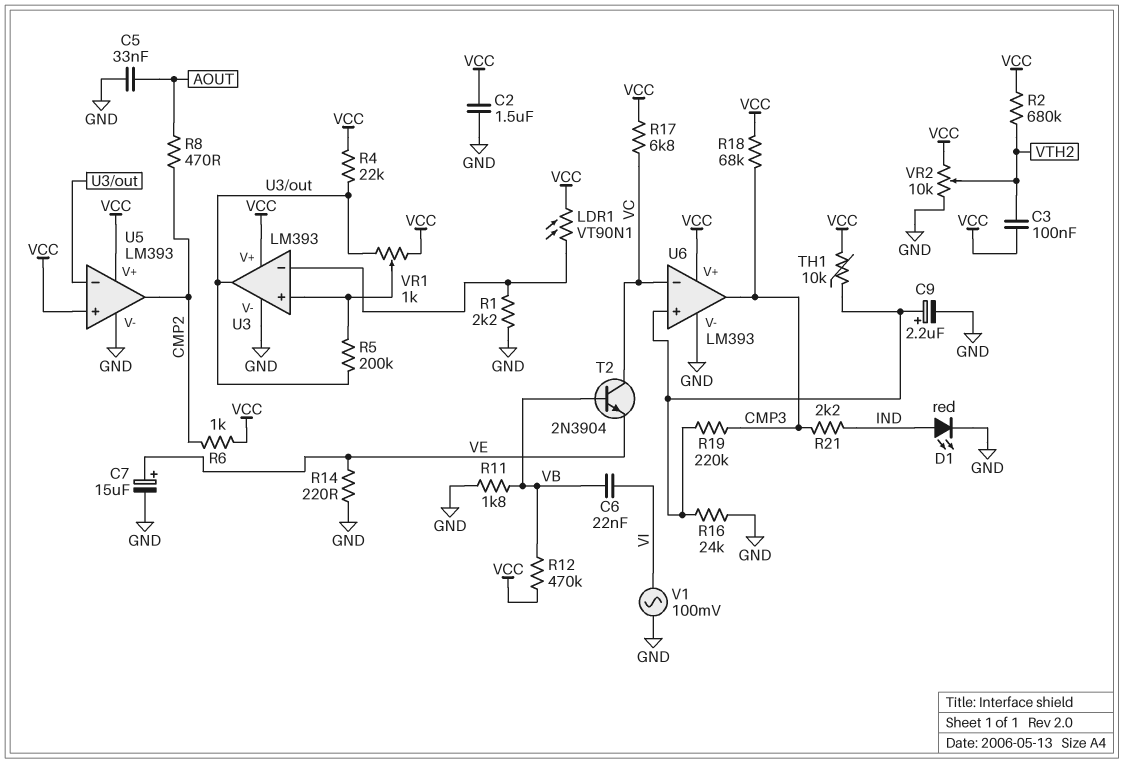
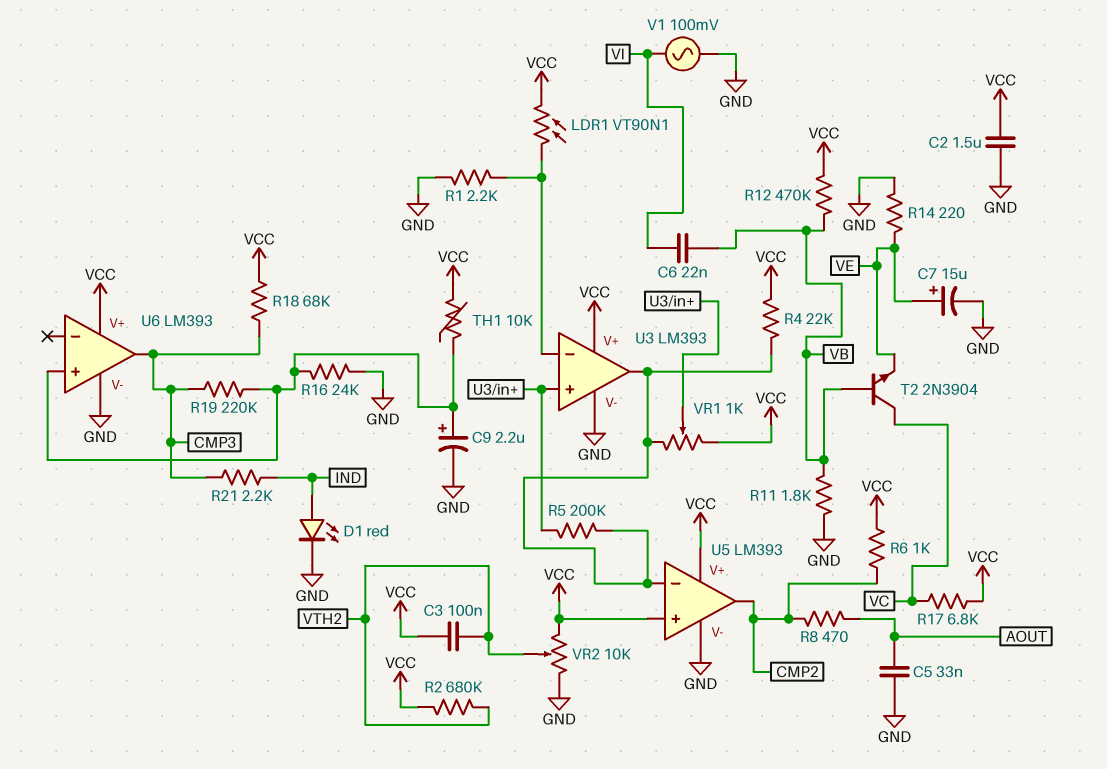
U6 pin in-: VC -> none

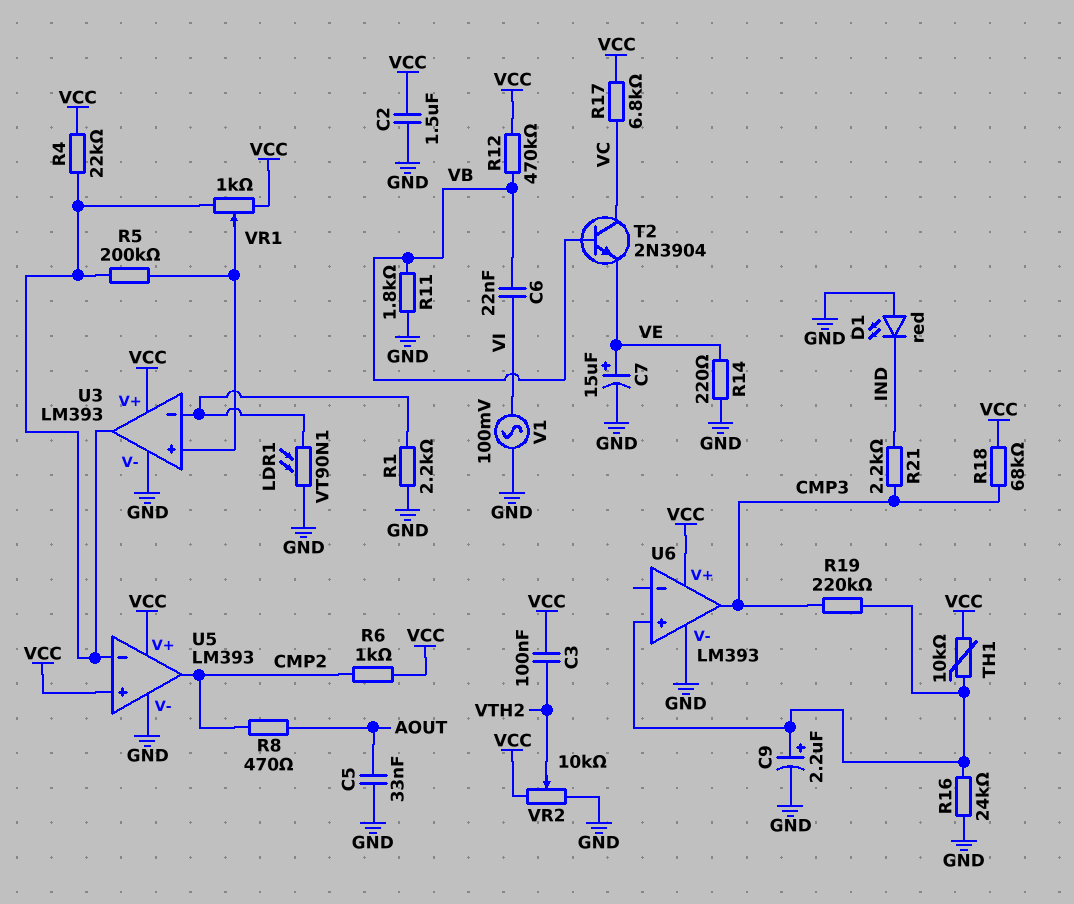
D1: LED red (A IND, K GND) -> LED red (A GND, K IND)
LDR1: VT90N1 (U3/in-, VCC) -> VT90N1 (GND, U3/in-)
R2: 680k (VCC, VTH2) -> none

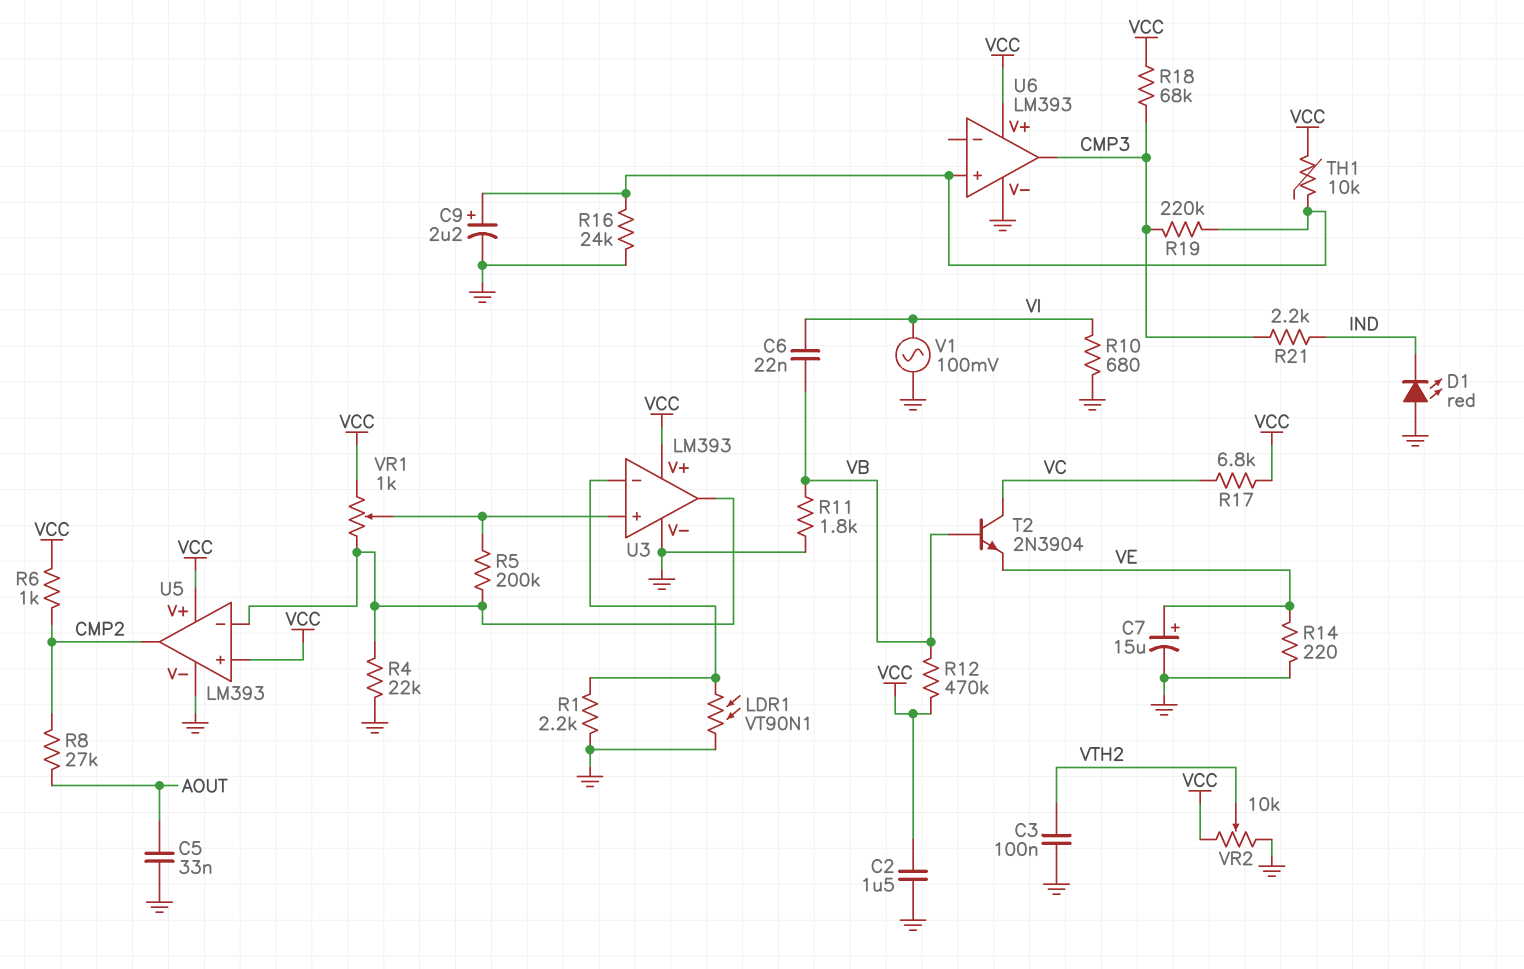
C3: 100nF (VCC, VTH2) -> 100nF (GND, VTH2)
R4: 22k (U3/out, VCC) -> 22k (GND, U3/out)
R8: 470 (AOUT, CMP2) -> 27k (AOUT, CMP2)
R10: none -> 680 (GND, VI)

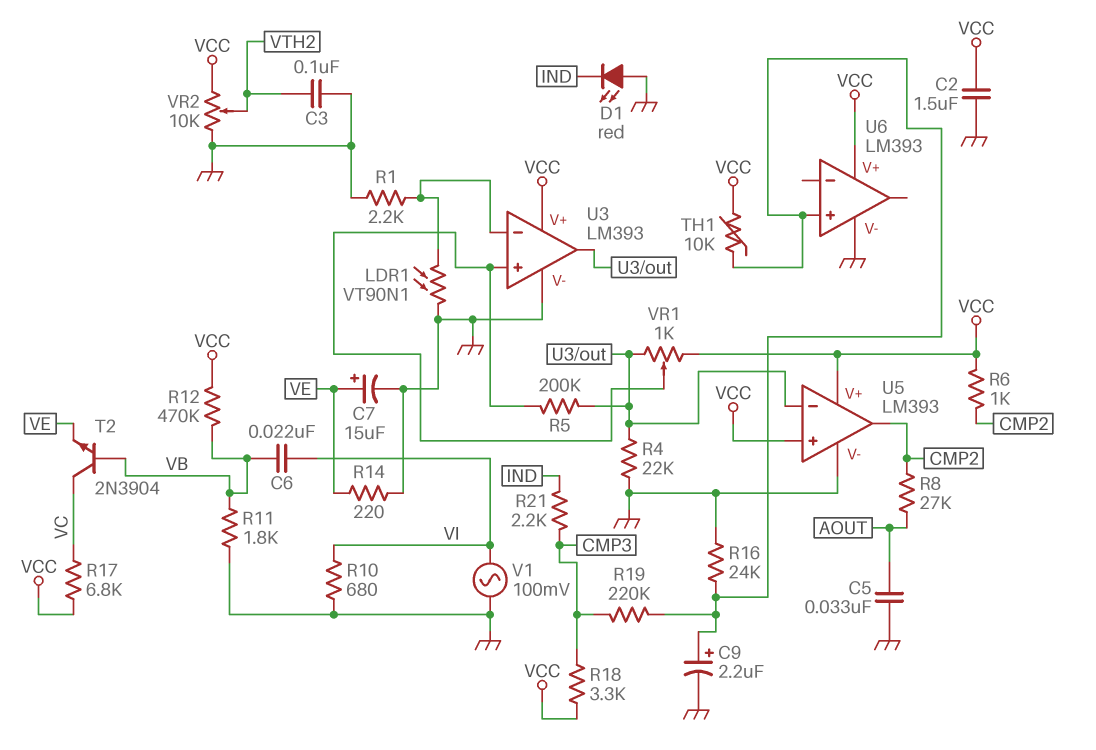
R18: 68k (CMP3, VCC) -> 3.3k (CMP3, VCC)
U6 pin out: CMP3 -> none

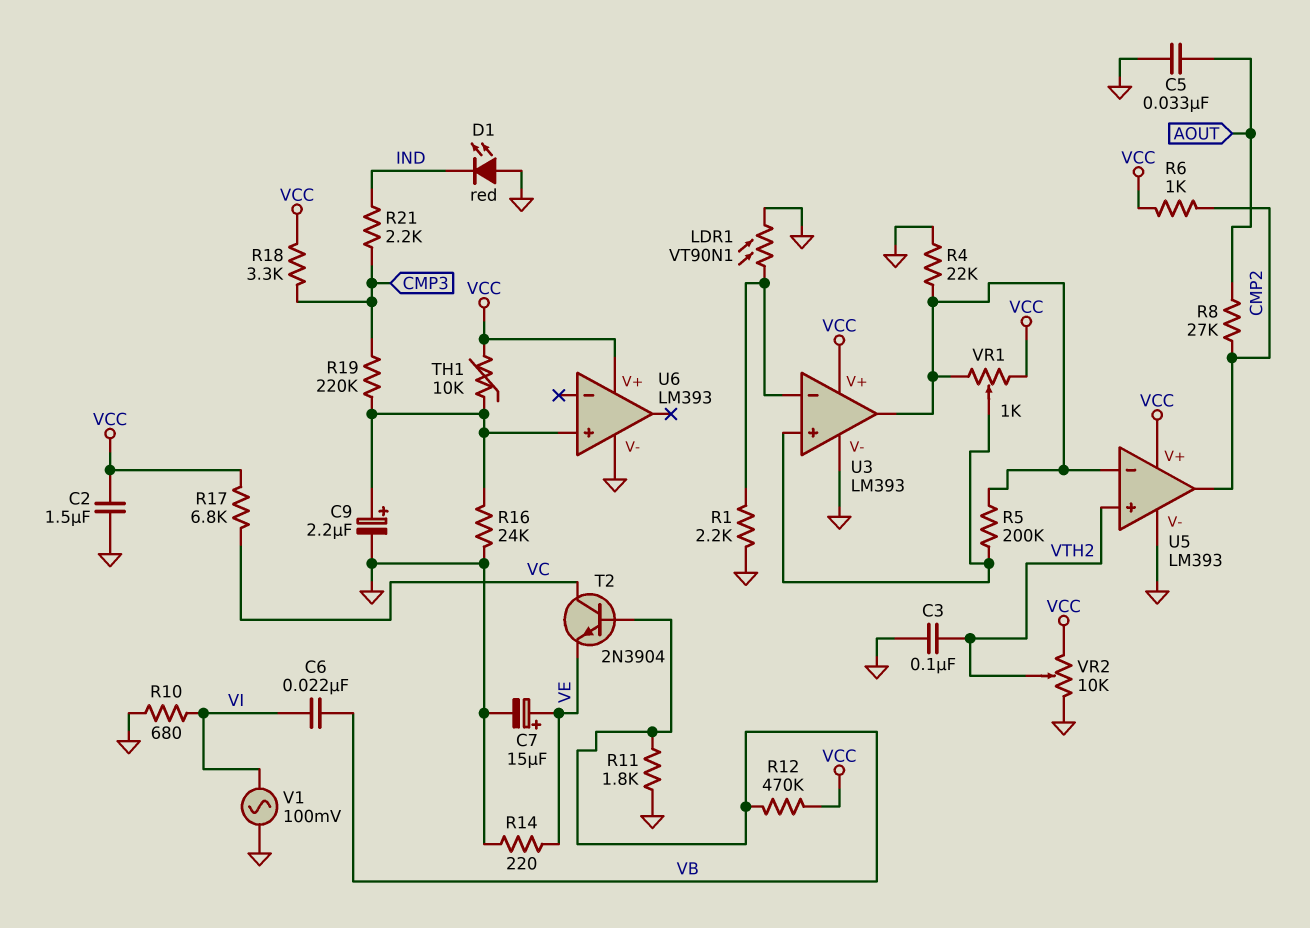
U5 pin in+: VCC -> VTH2

